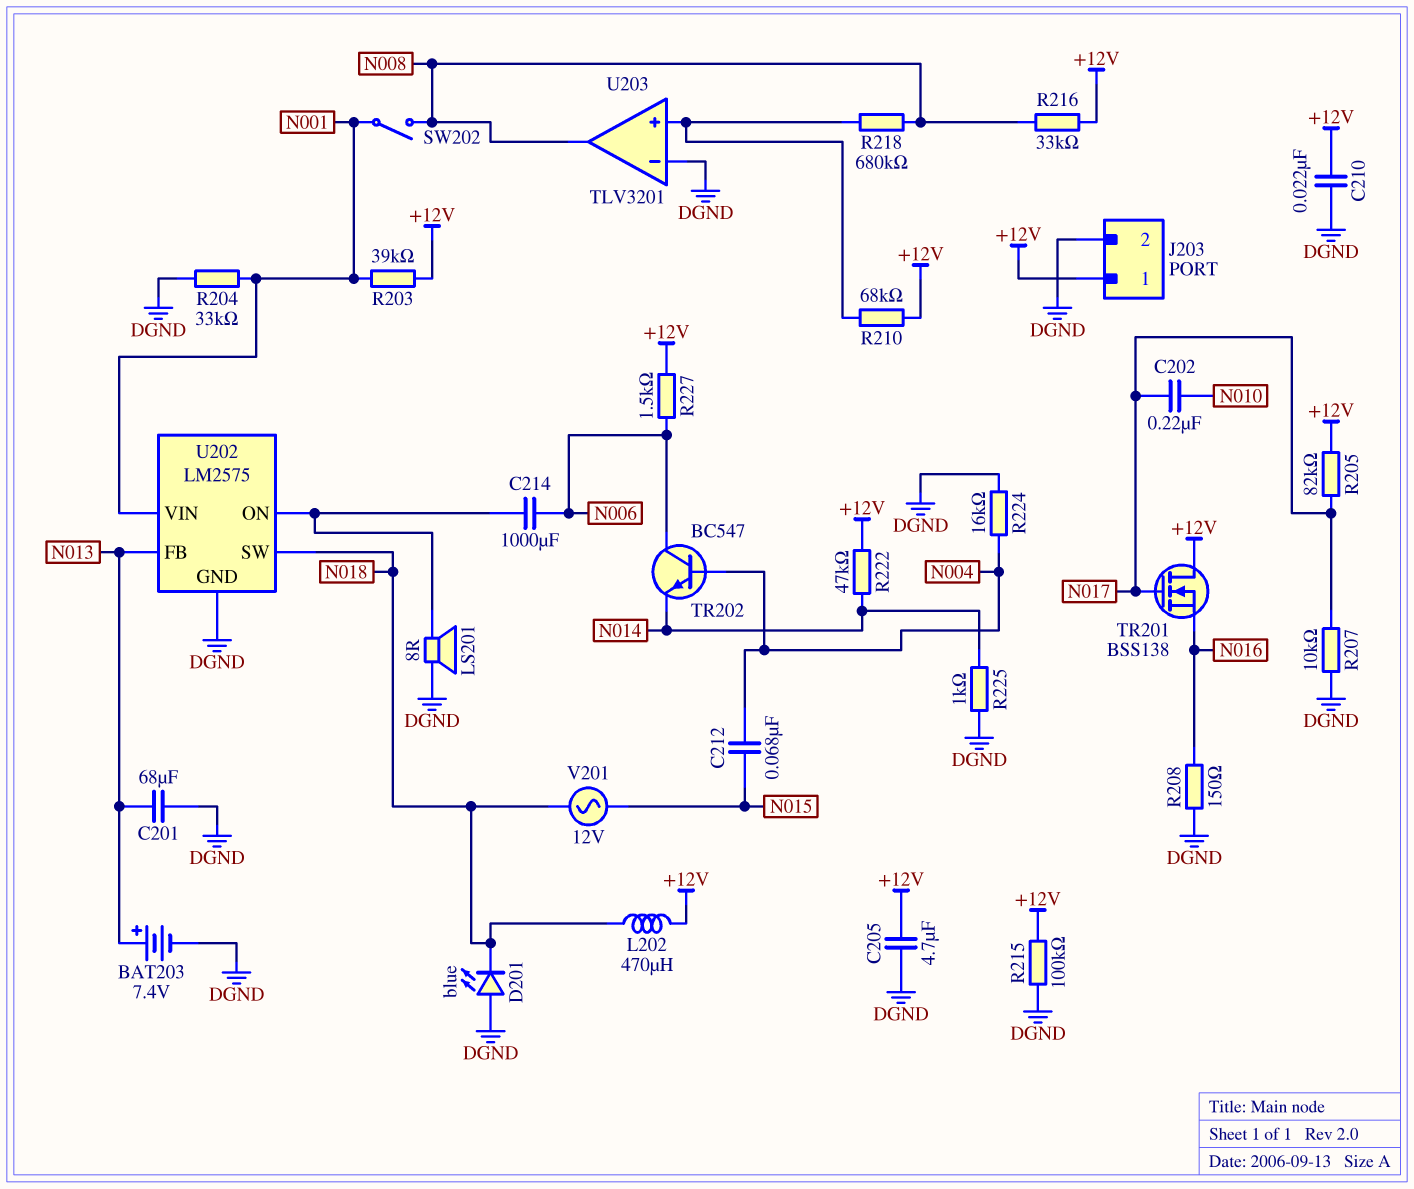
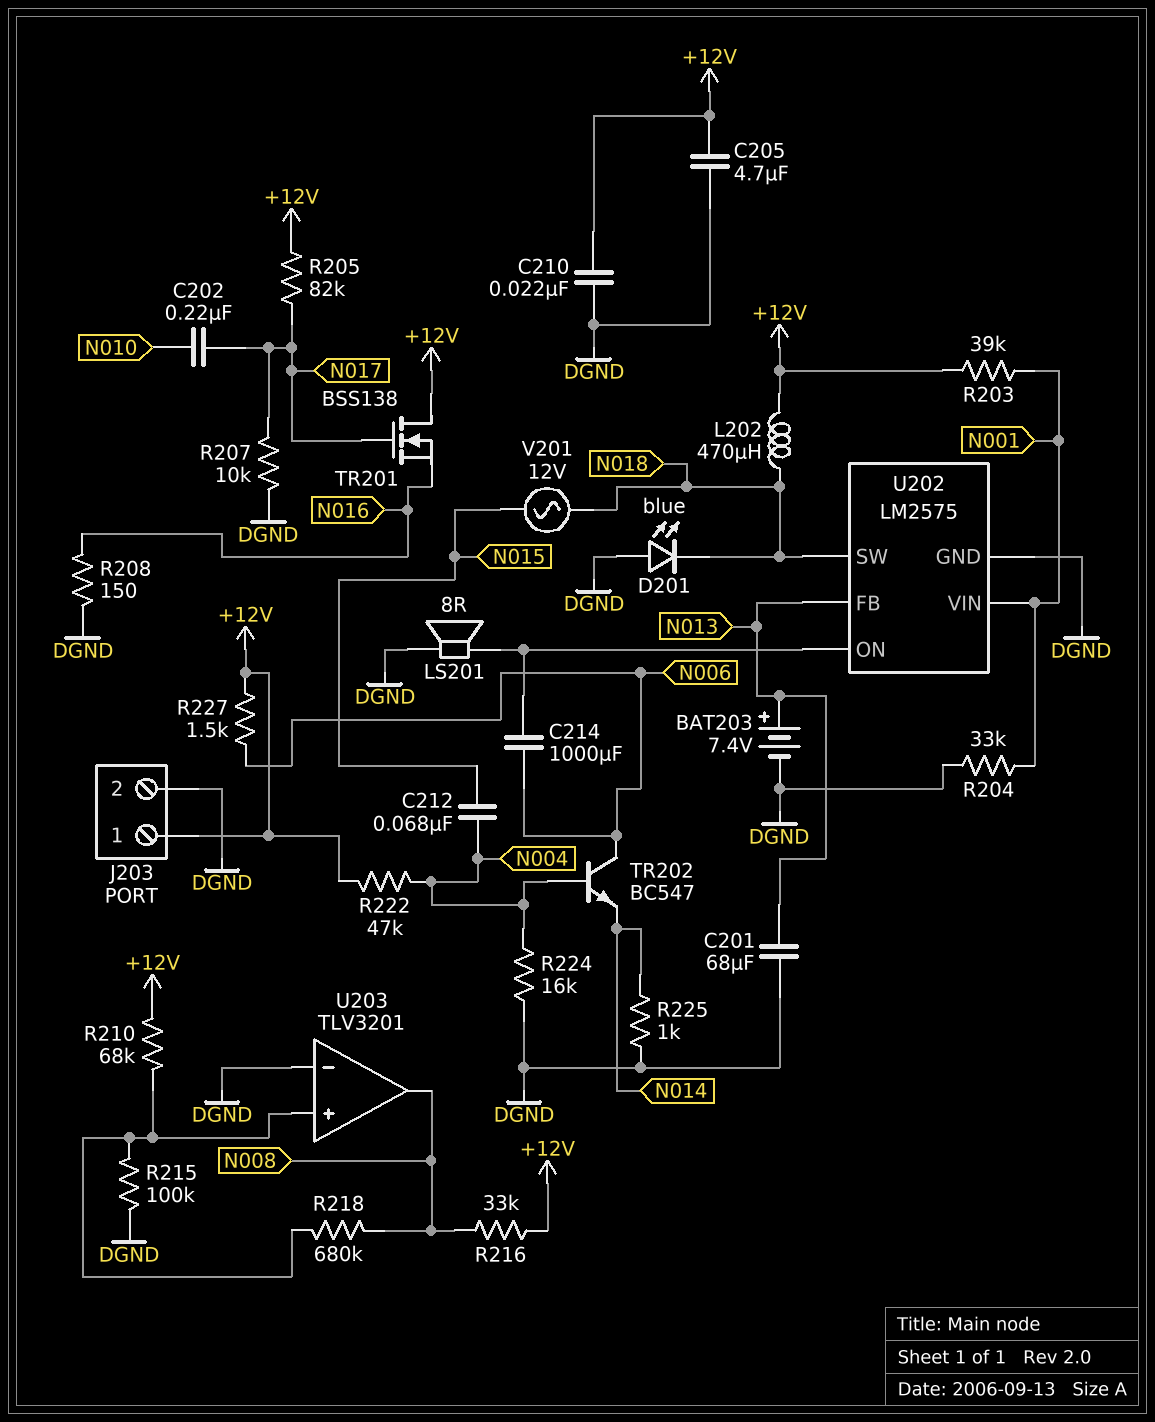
R215: 100k (+12V, DGND) -> 100k (DGND, U203/in+)
R222: 47k (+12V, N014) -> 47k (+12V, N004)
SW202: switch (N001, N008) -> none

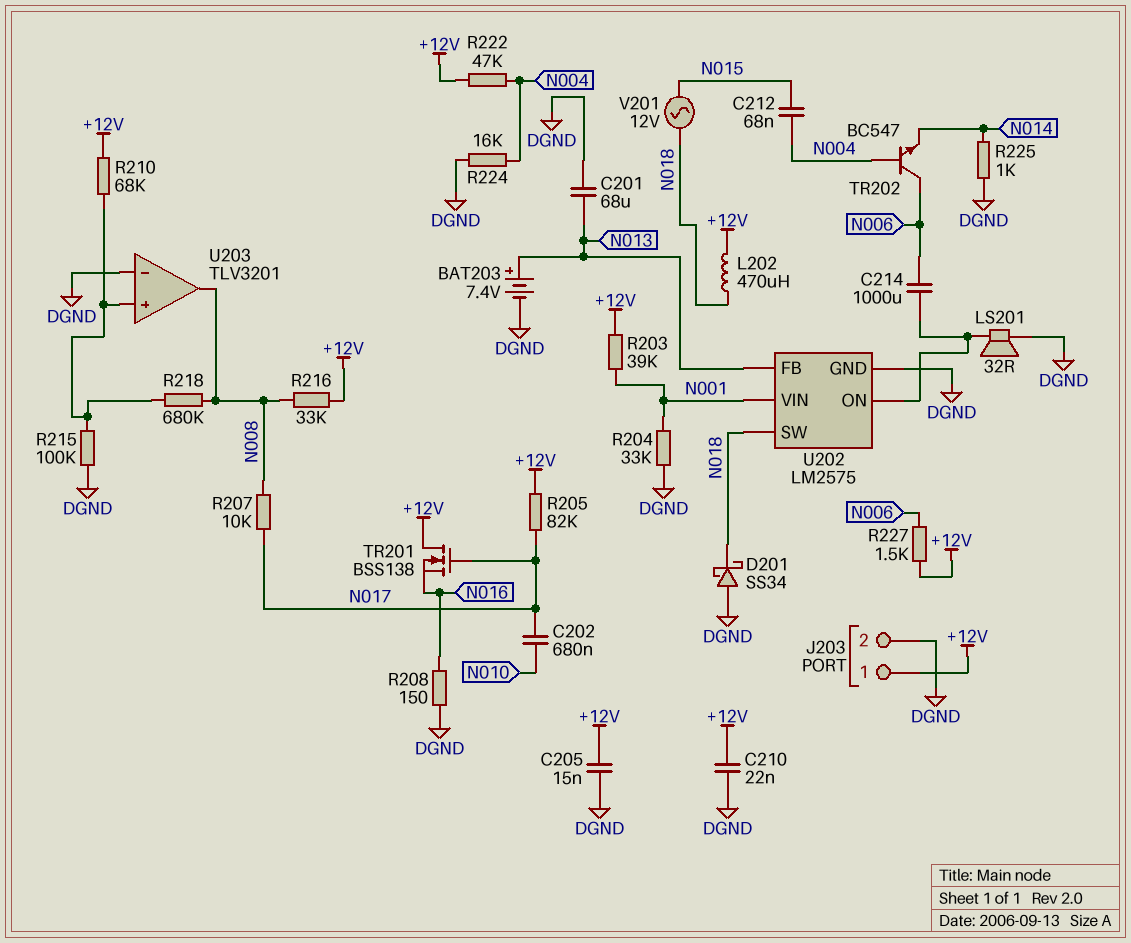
C202: 220nF (N010, N017) -> 680nF (N010, N017)
C205: 4.7uF (+12V, DGND) -> 15nF (+12V, DGND)
D201: LED blue (A DGND, K N018) -> schottky SS34 (A DGND, K N018)
LS201: speaker 8R (DGND, U202/ON) -> speaker 32R (DGND, U202/ON)
R207: 10k (DGND, N017) -> 10k (N008, N017)

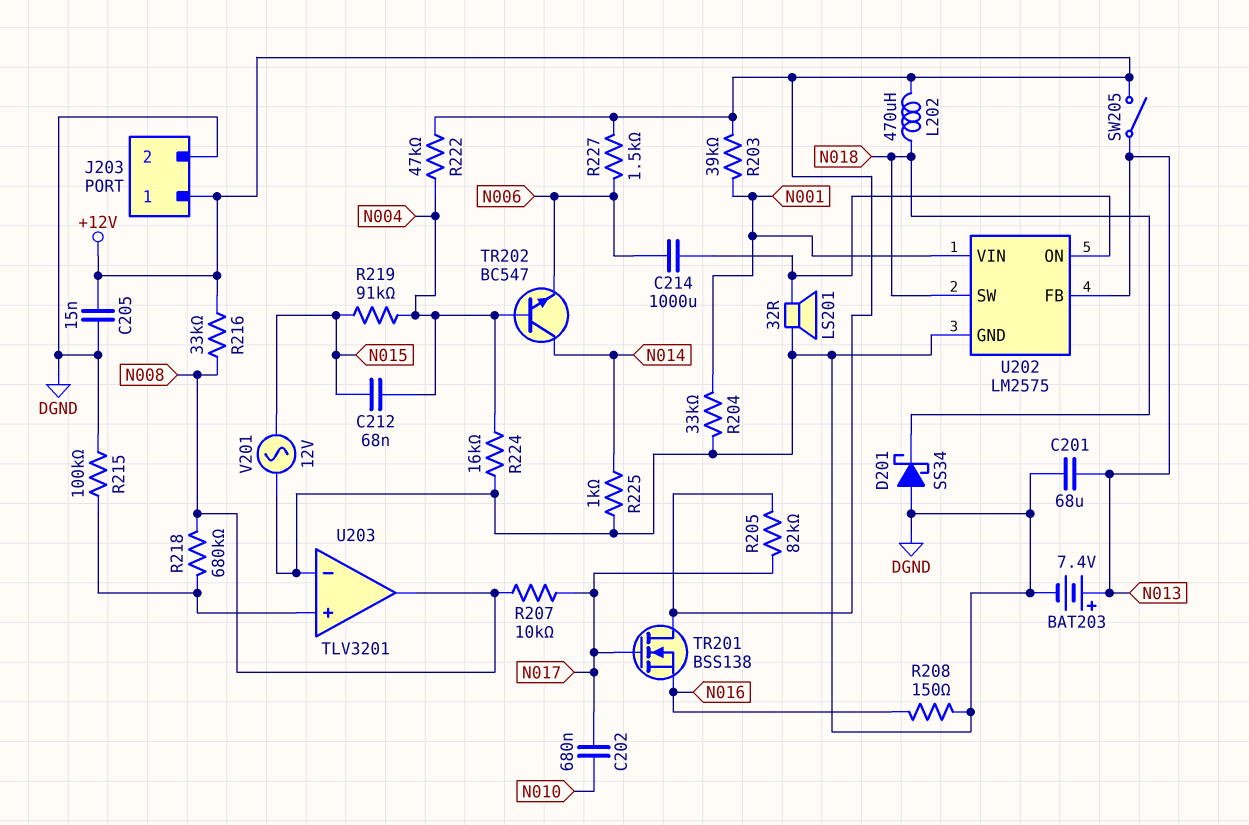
C210: 22nF (+12V, DGND) -> none
R210: 68k (+12V, U203/in+) -> none
R219: none -> 91k (N004, N015)
SW205: none -> switch (+12V, N013)
TR202: NPN BC547 (B N004, C N006, E N014) -> NPN BC547 (B N004, C N014, E N006)
V201: AC 12V (N015, N018) -> AC 12V (DGND, N015)

